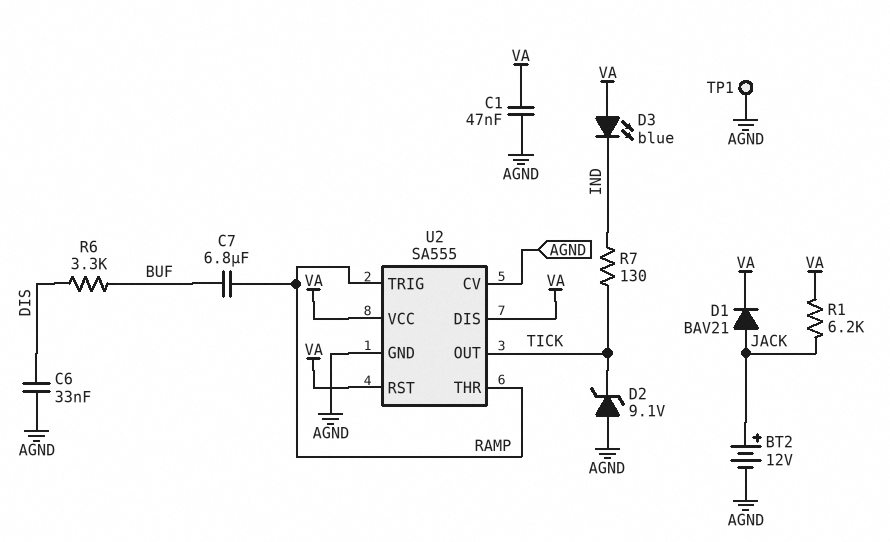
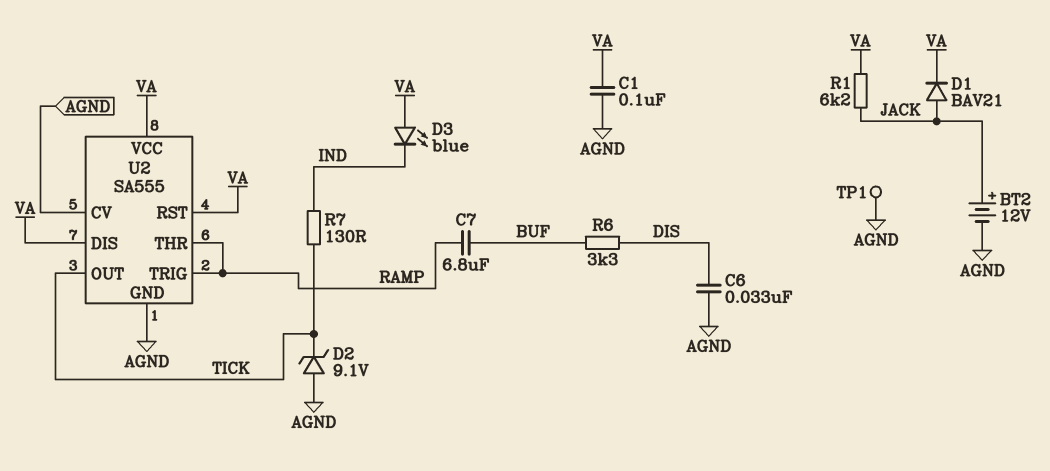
C1: 47nF (AGND, VA) -> 100nF (AGND, VA)

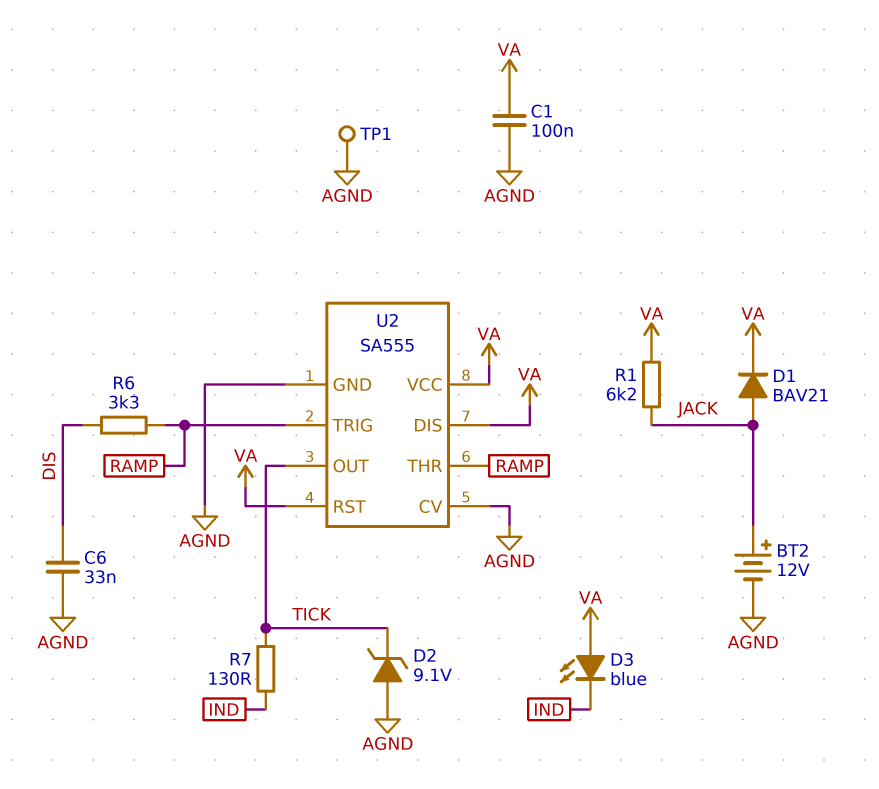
C7: 6.8uF (BUF, RAMP) -> none
R6: 3.3k (BUF, DIS) -> 3.3k (DIS, RAMP)

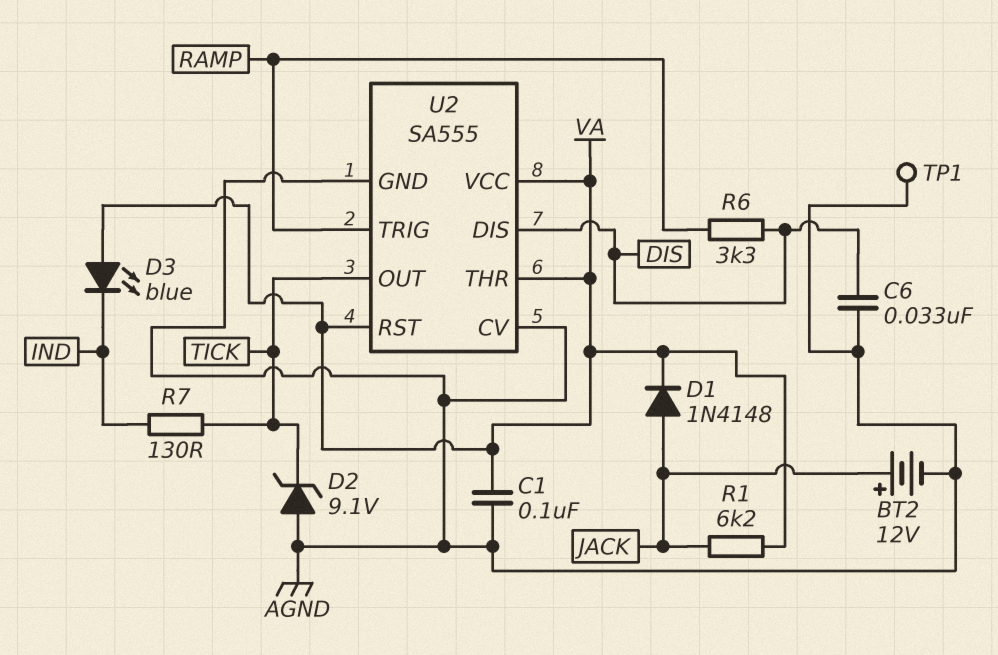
D1: diode BAV21 (A JACK, K VA) -> diode 1N4148 (A JACK, K VA)
U2 pin DIS: VA -> DIS
U2 pin THR: RAMP -> VA

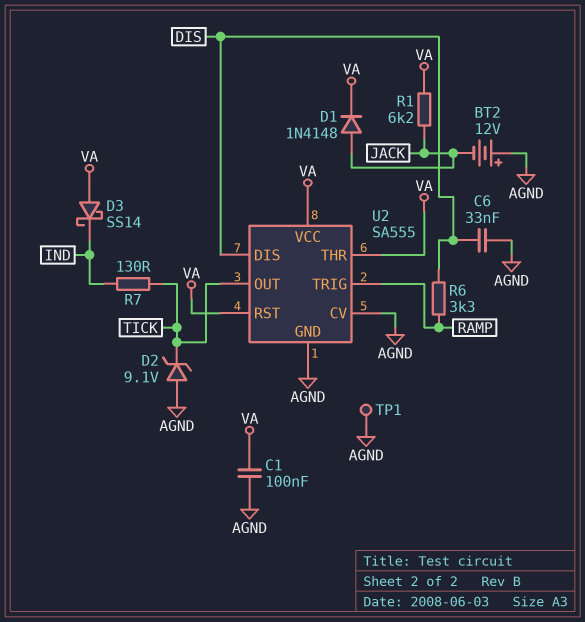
BT2: 12V (plus JACK, minus AGND) -> 12V (plus AGND, minus JACK)
D3: LED blue (A VA, K IND) -> schottky SS14 (A VA, K IND)

